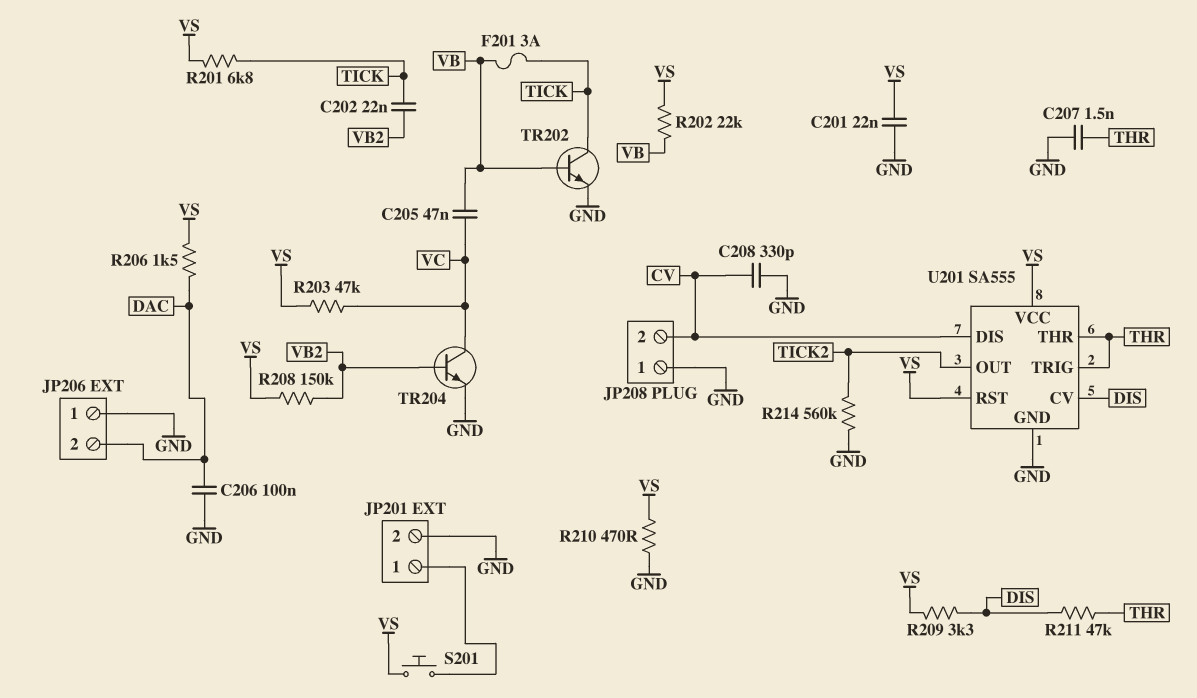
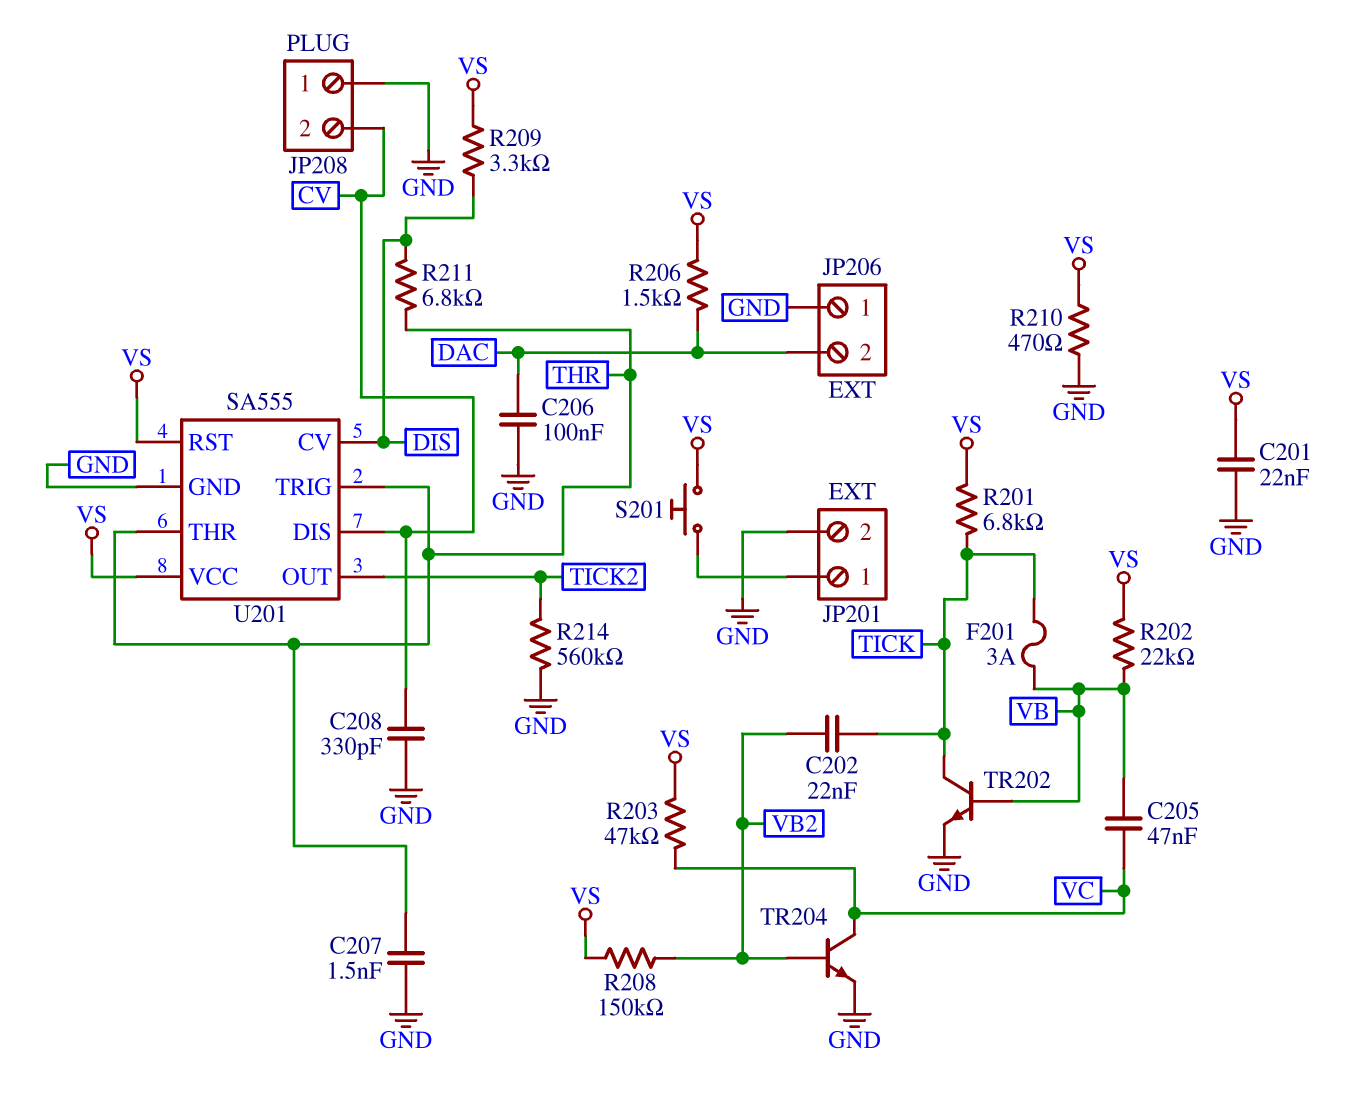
R211: 47k (DIS, THR) -> 6.8k (DIS, THR)

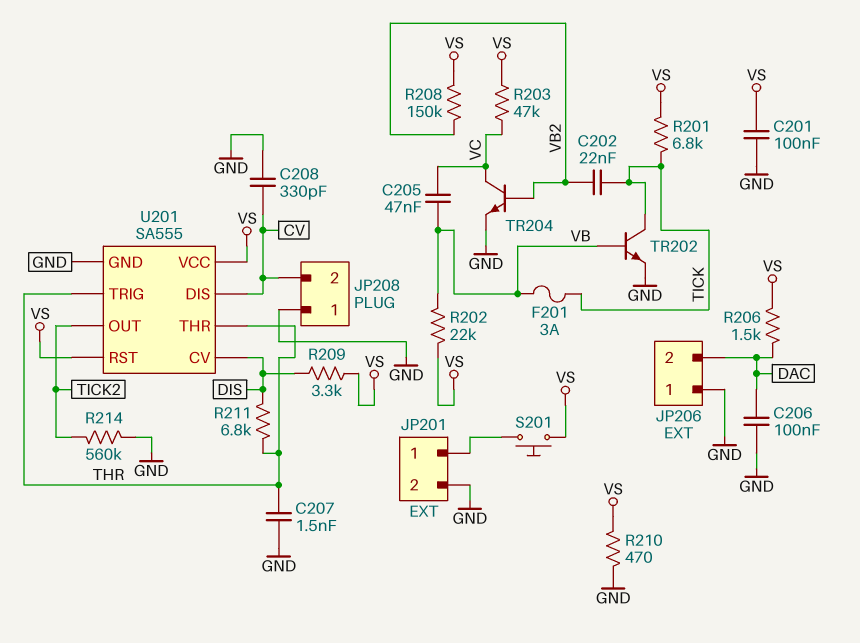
C201: 22nF (GND, VS) -> 100nF (GND, VS)

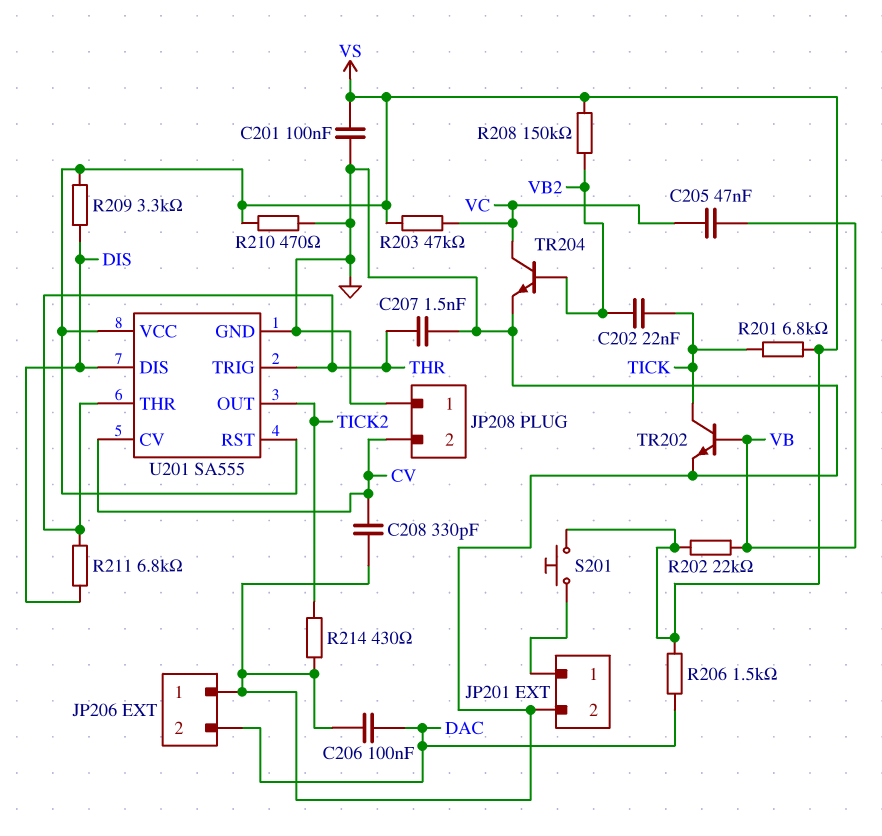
F201: 3A (TICK, VB) -> none
R214: 560k (GND, TICK2) -> 430 (GND, TICK2)
U201 pin CV: DIS -> CV
U201 pin DIS: CV -> DIS

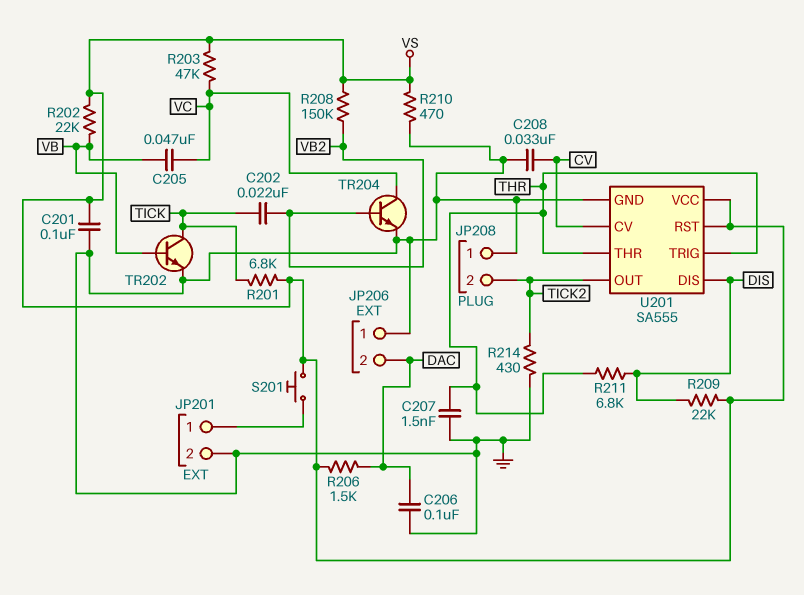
C208: 330pF (CV, GND) -> 33nF (CV, GND)
JP208 pin 2: CV -> TICK2
R209: 3.3k (DIS, VS) -> 22k (DIS, VS)

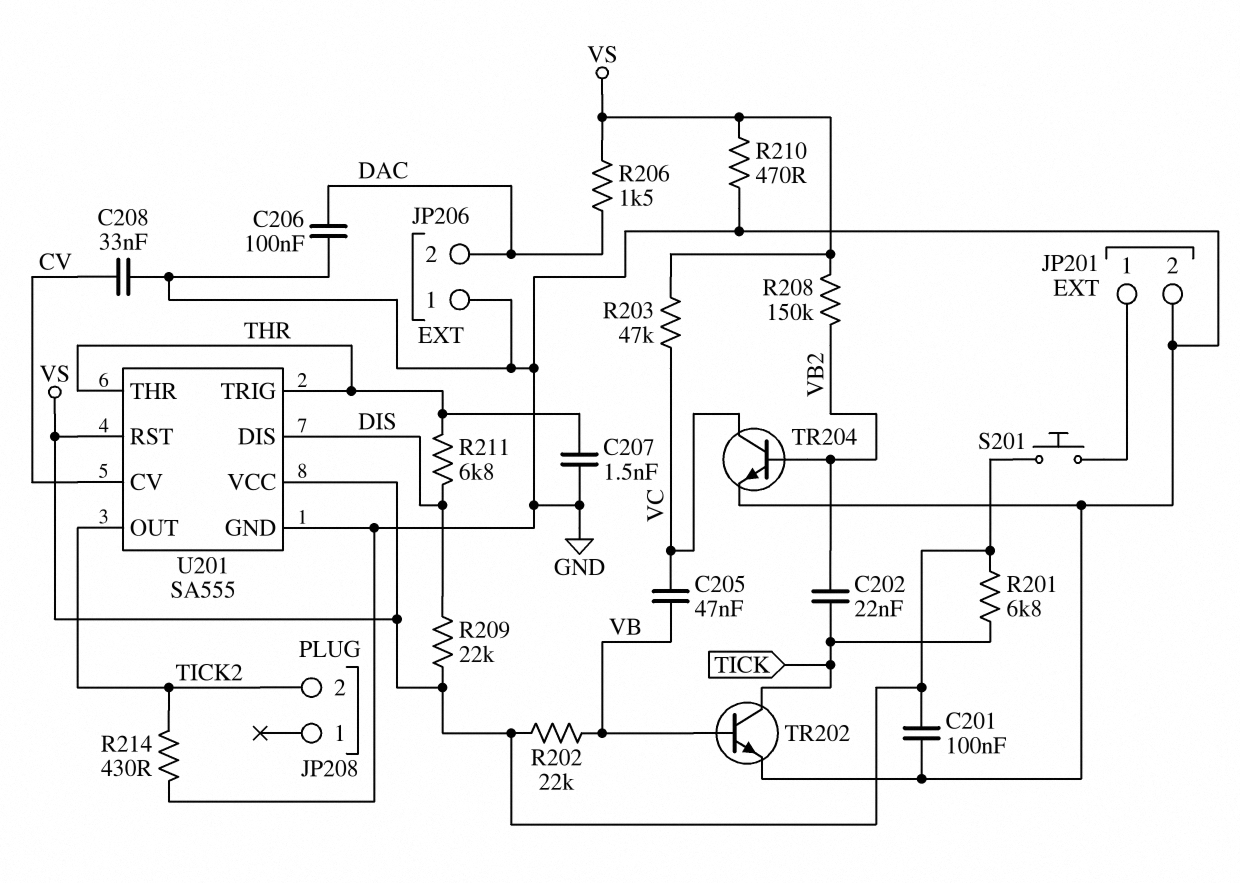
JP208 pin 1: GND -> none

